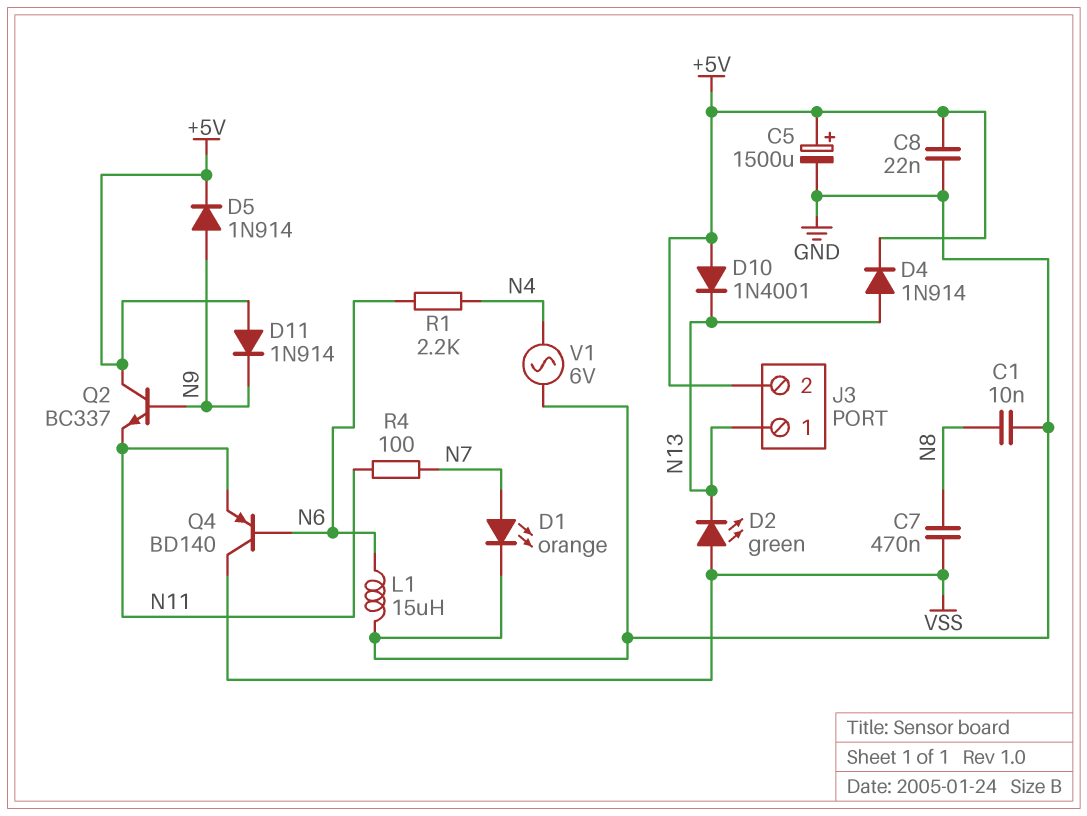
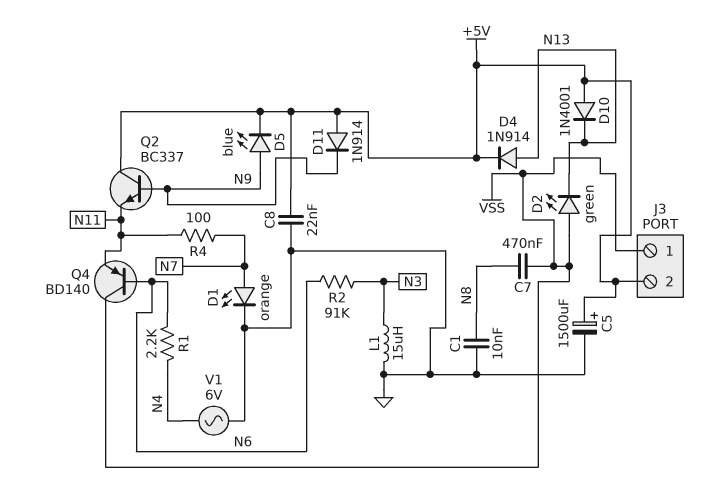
D5: diode 1N914 (A N9, K +5V) -> LED blue (A N9, K +5V)
J3 pin 1: N13 -> VSS
L1: 15uH (GND, N6) -> 15uH (GND, N3)
R2: none -> 91k (N3, N6)

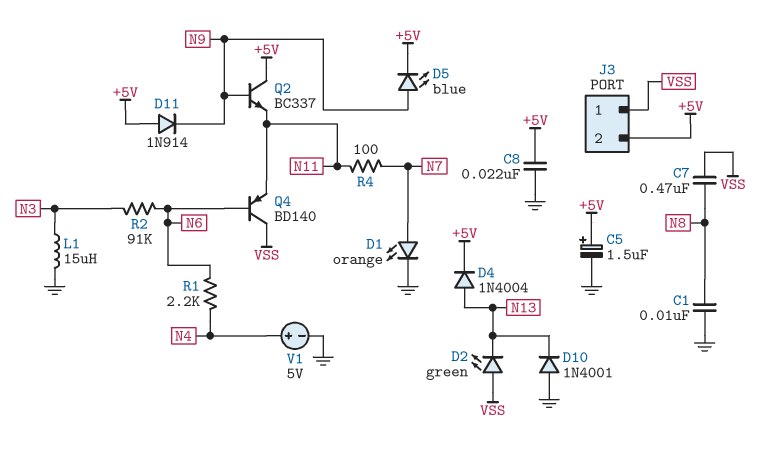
C5: 1500uF (plus +5V, minus GND) -> 1.5uF (plus +5V, minus GND)
D4: diode 1N914 (A N13, K +5V) -> diode 1N4004 (A N13, K +5V)
D10: diode 1N4001 (A +5V, K N13) -> diode 1N4001 (A GND, K N13)
V1: AC 6V (GND, N4) -> 5V (plus N4, minus GND)

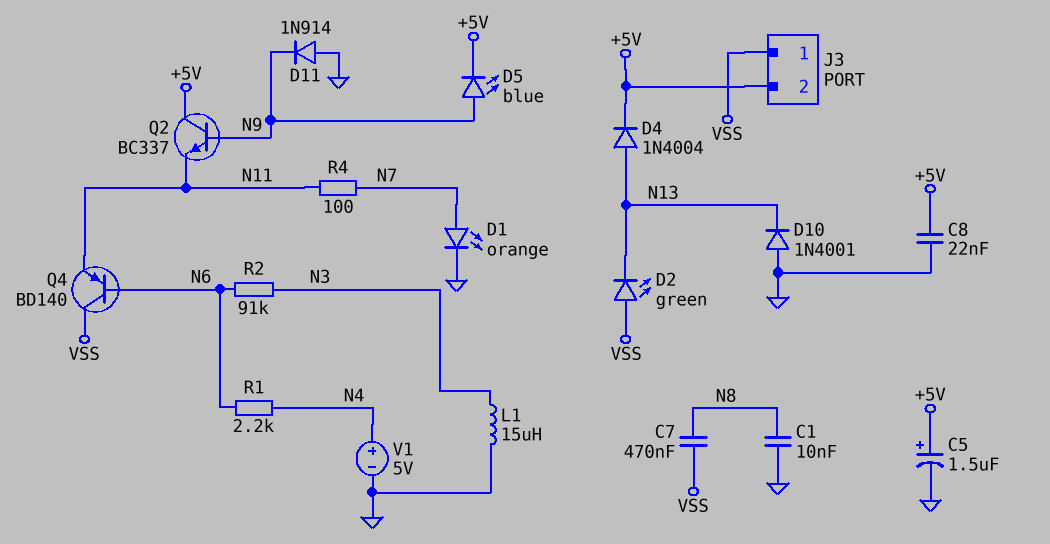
D11: diode 1N914 (A +5V, K N9) -> diode 1N914 (A GND, K N9)

